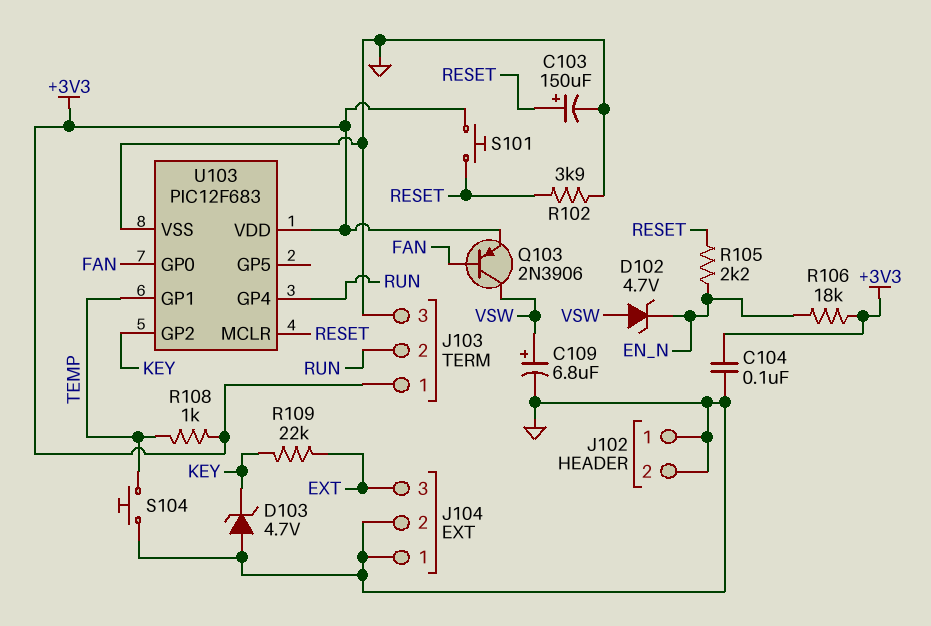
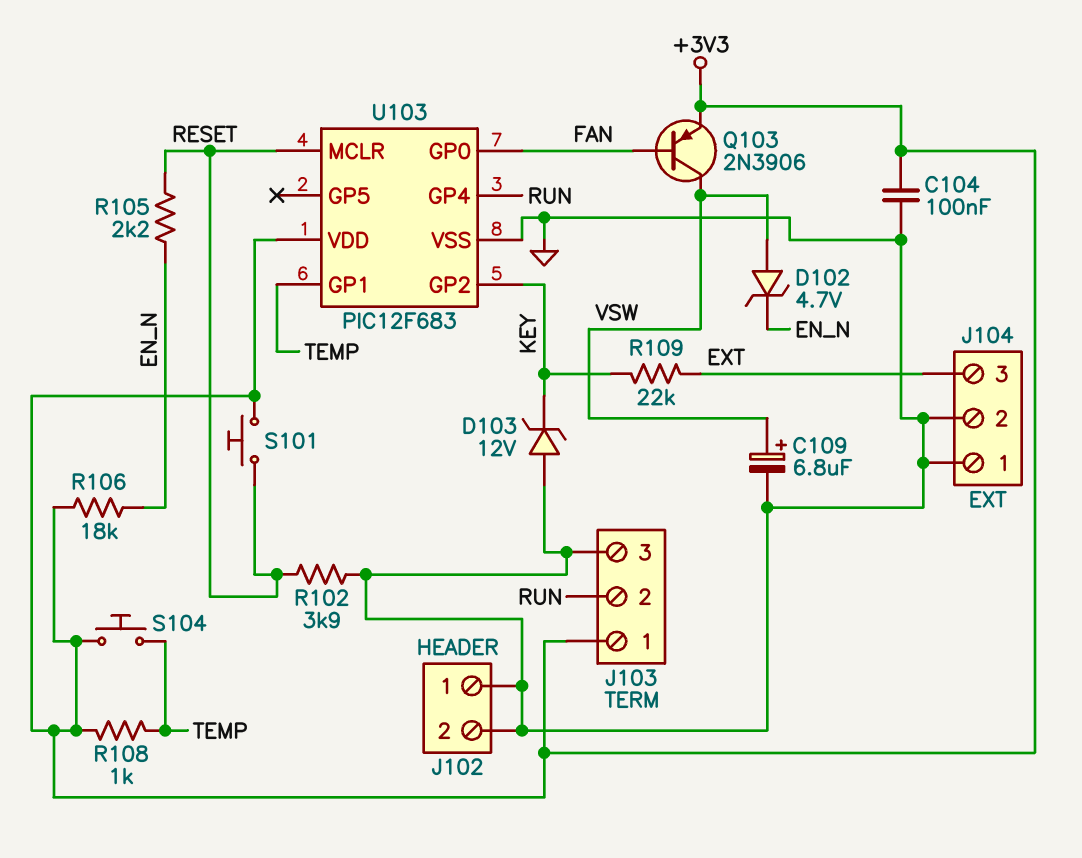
C103: 150uF (plus RESET, minus GND) -> none
D103: zener 4.7V (A GND, K KEY) -> zener 12V (A GND, K KEY)
S104: button (GND, TEMP) -> button (+3V3, TEMP)

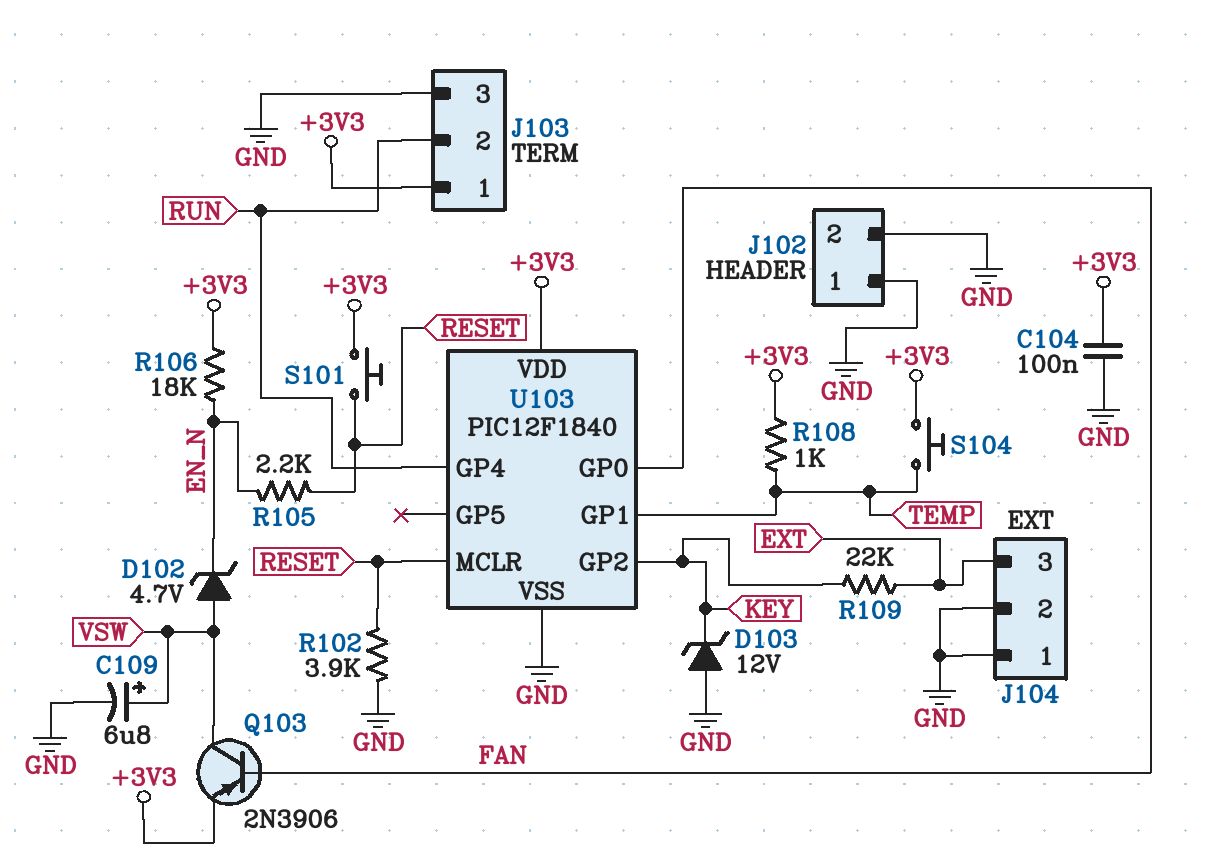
U103: PIC12F683 -> PIC12F1840

